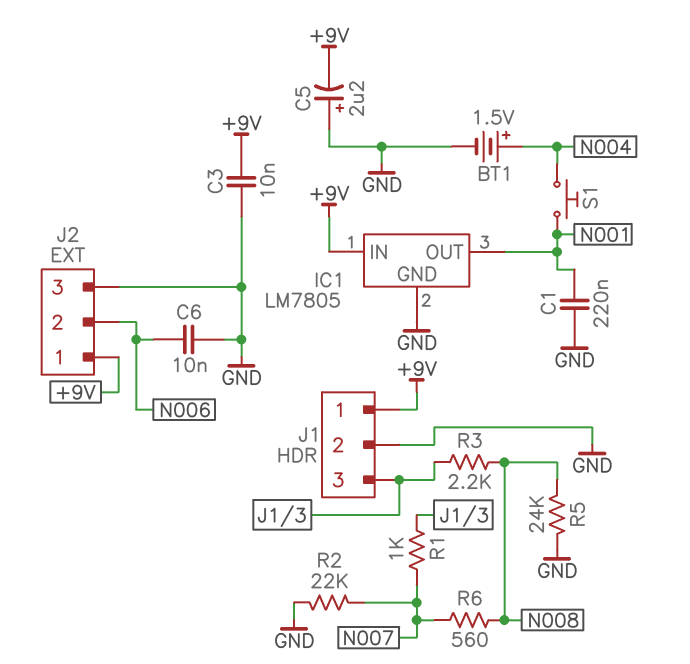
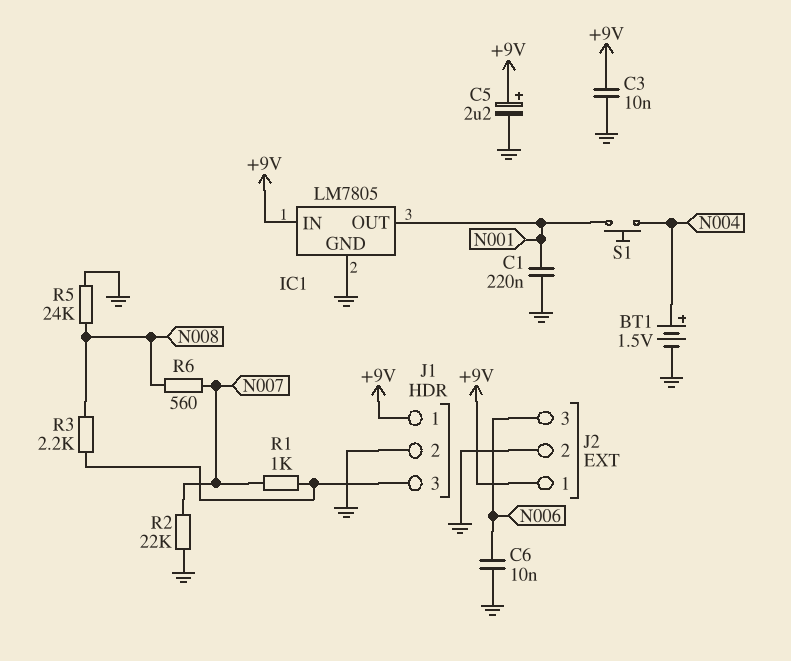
C5: 2.2uF (plus GND, minus +9V) -> 2.2uF (plus +9V, minus GND)
J2 pin 2: N006 -> GND
J2 pin 3: GND -> N006

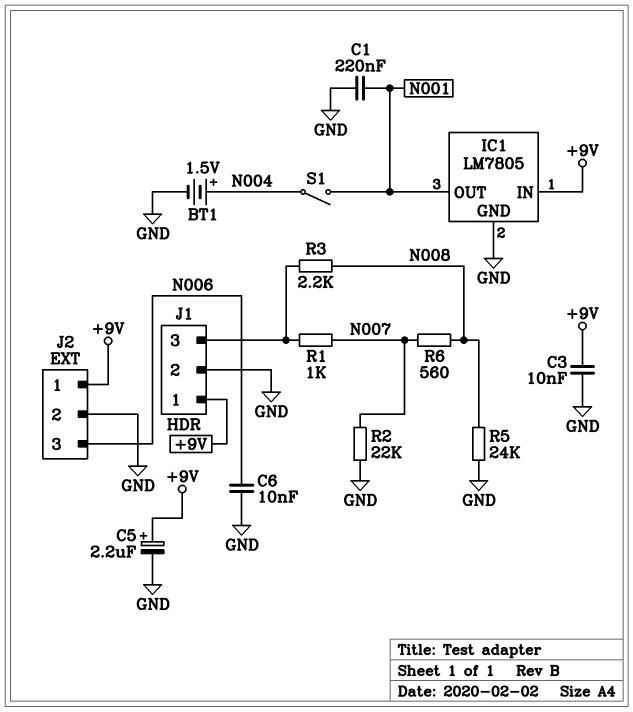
S1: button (N001, N004) -> switch (N001, N004)

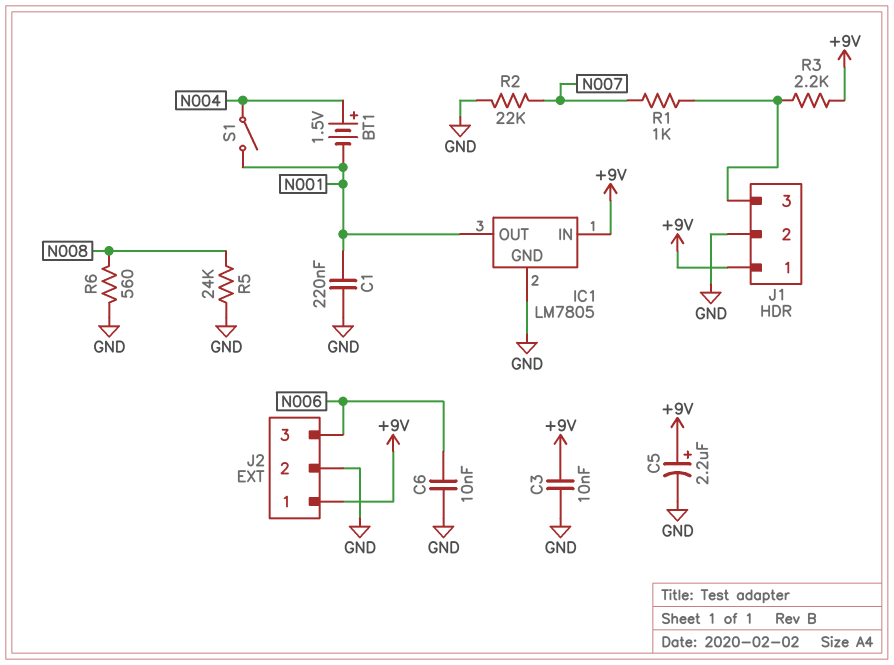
BT1: 1.5V (plus N004, minus GND) -> 1.5V (plus N004, minus N001)
R3: 2.2k (J1/3, N008) -> 2.2k (+9V, J1/3)
R6: 560 (N007, N008) -> 560 (GND, N008)

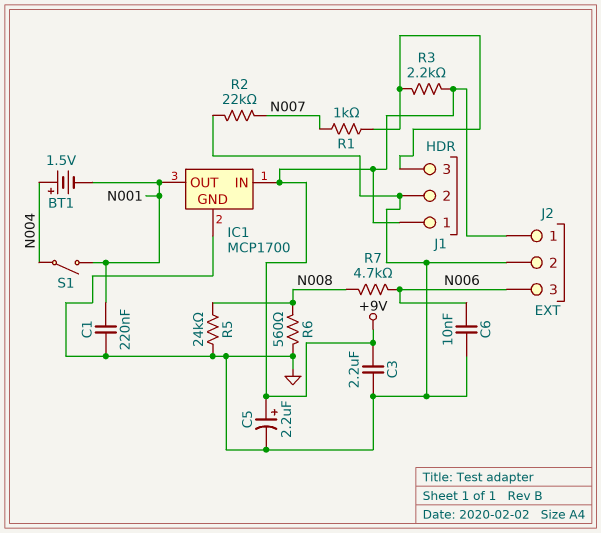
C3: 10nF (+9V, GND) -> 2.2uF (+9V, GND)
IC1: LM7805 -> MCP1700
R7: none -> 4.7k (N006, N008)

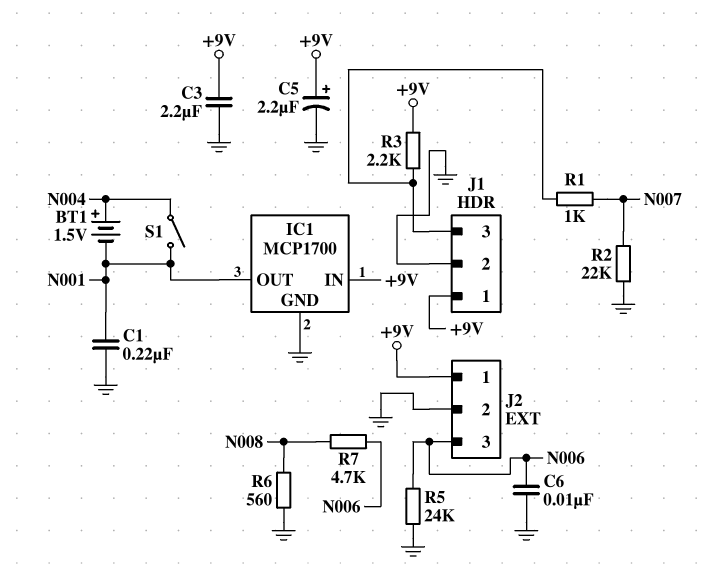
R5: 24k (GND, N008) -> 24k (GND, N006)

